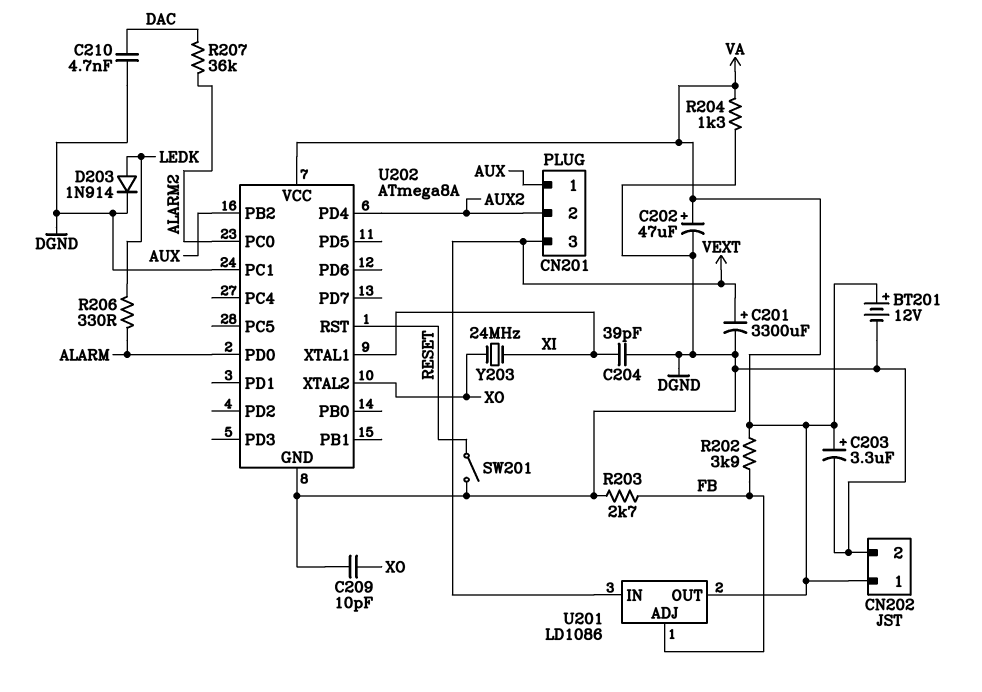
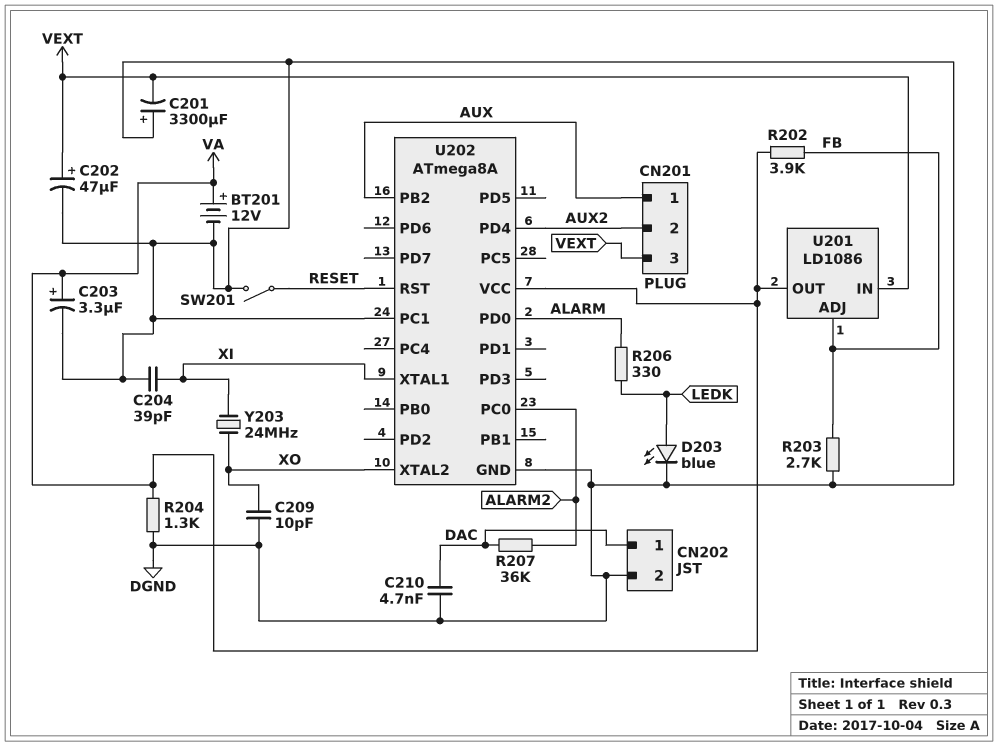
C201: 3300uF (plus VEXT, minus DGND) -> 3300uF (plus DGND, minus VEXT)
C202: 47uF (plus VA, minus DGND) -> 47uF (plus VEXT, minus DGND)
CN202 pin 1: VA -> DAC
D203: diode 1N914 (A LEDK, K DGND) -> LED blue (A LEDK, K DGND)

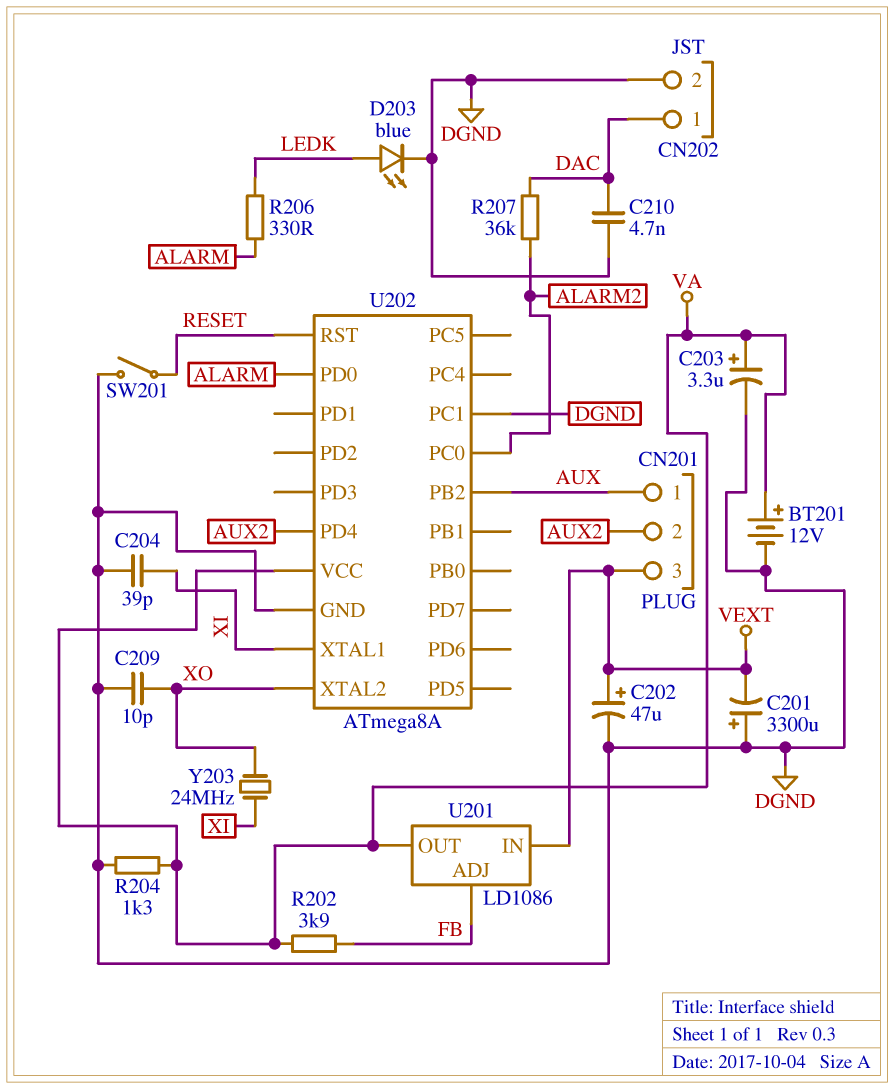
R203: 2.7k (DGND, FB) -> none

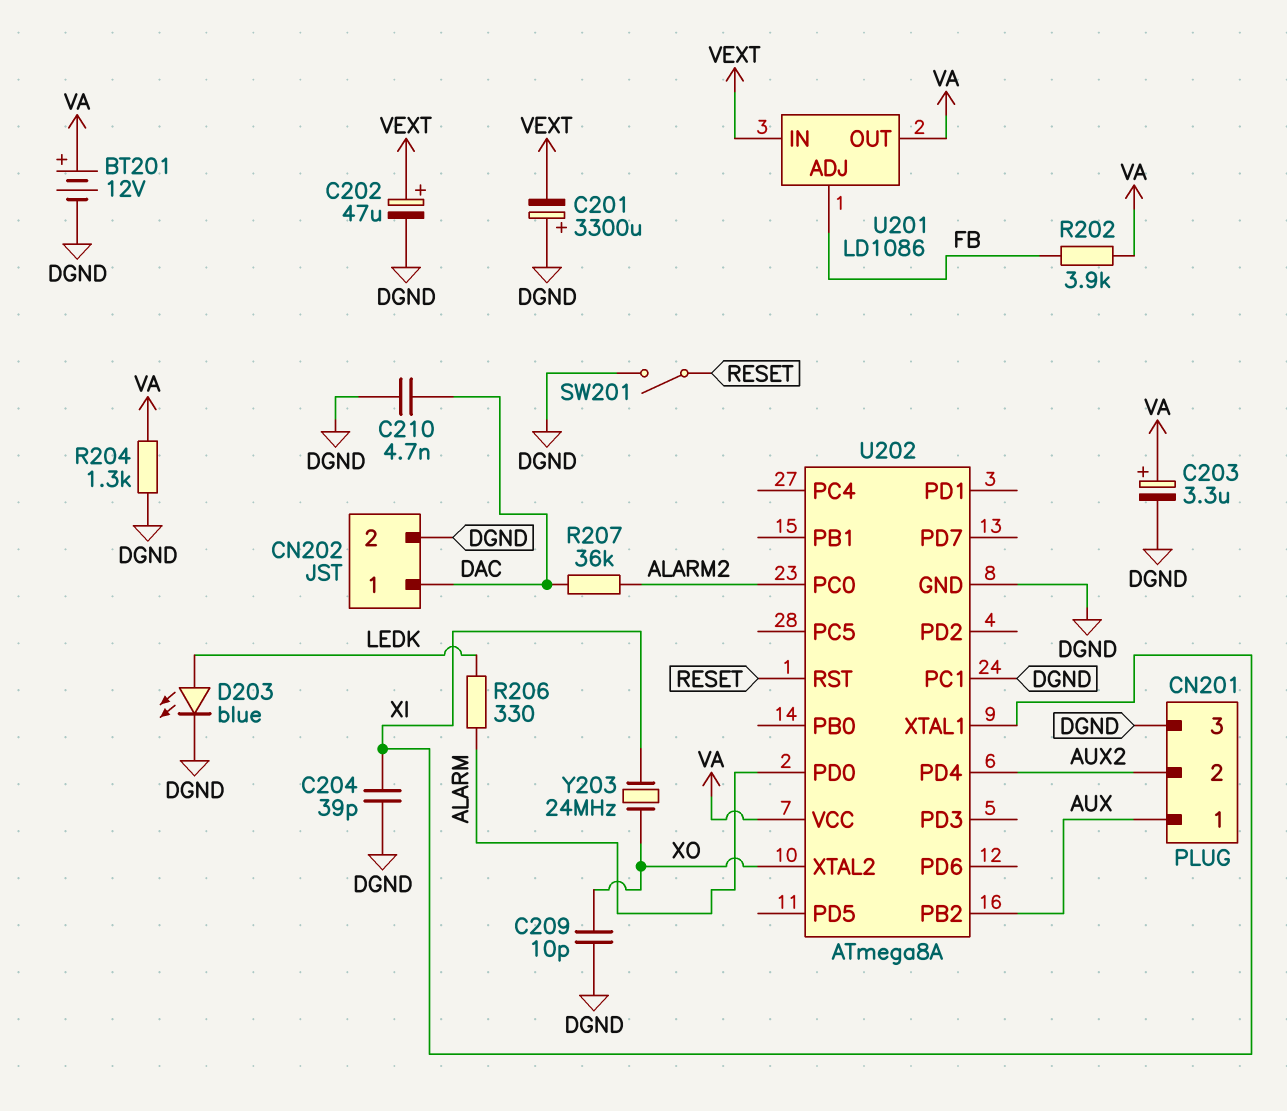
CN201 pin 3: VEXT -> DGND

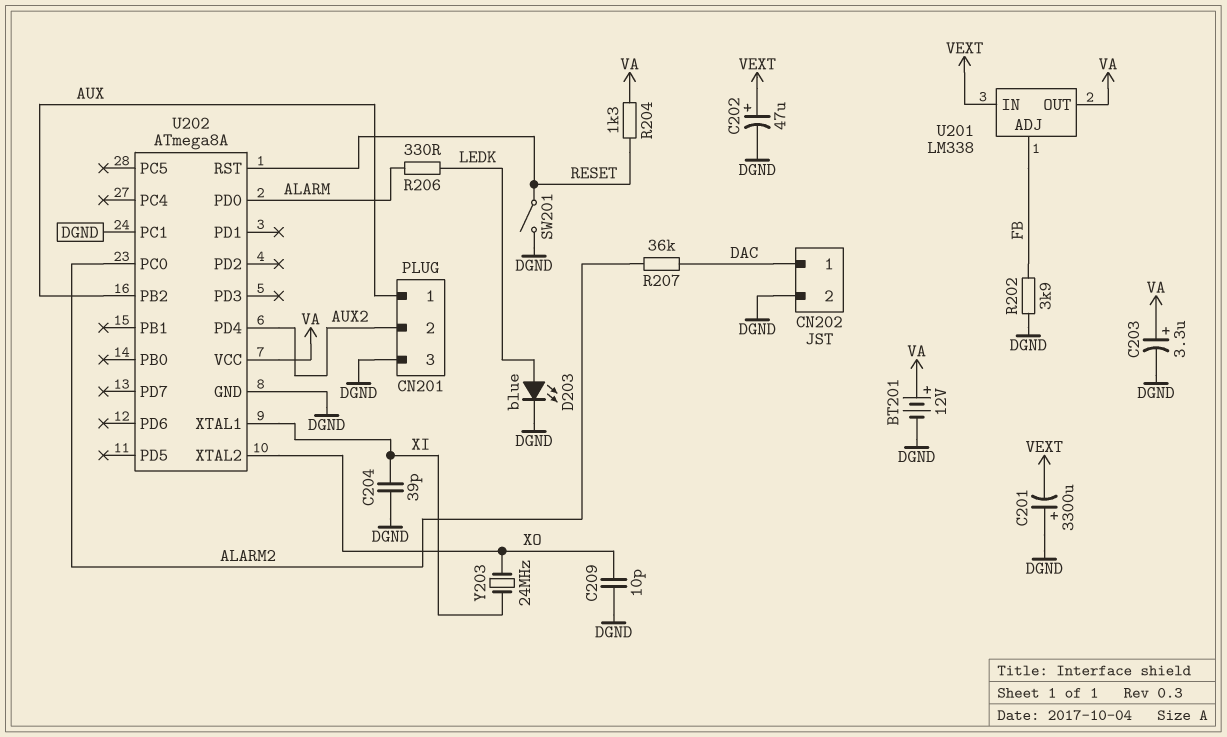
C210: 4.7nF (DAC, DGND) -> none
R202: 3.9k (FB, VA) -> 3.9k (DGND, FB)
R204: 1.3k (DGND, VA) -> 1.3k (RESET, VA)
U201: LD1086 -> LM338

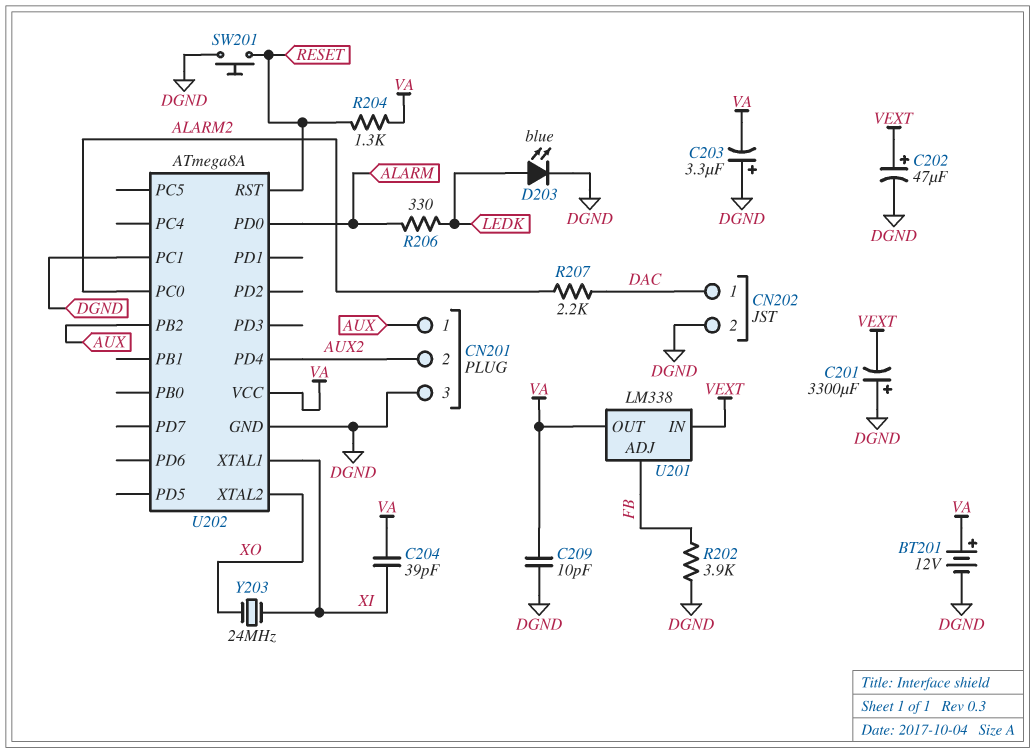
C203: 3.3uF (plus VA, minus DGND) -> 3.3uF (plus DGND, minus VA)
C204: 39pF (DGND, XI) -> 39pF (VA, XI)
C209: 10pF (DGND, XO) -> 10pF (DGND, VA)
R207: 36k (ALARM2, DAC) -> 2.2k (ALARM2, DAC)
SW201: switch (DGND, RESET) -> button (DGND, RESET)

